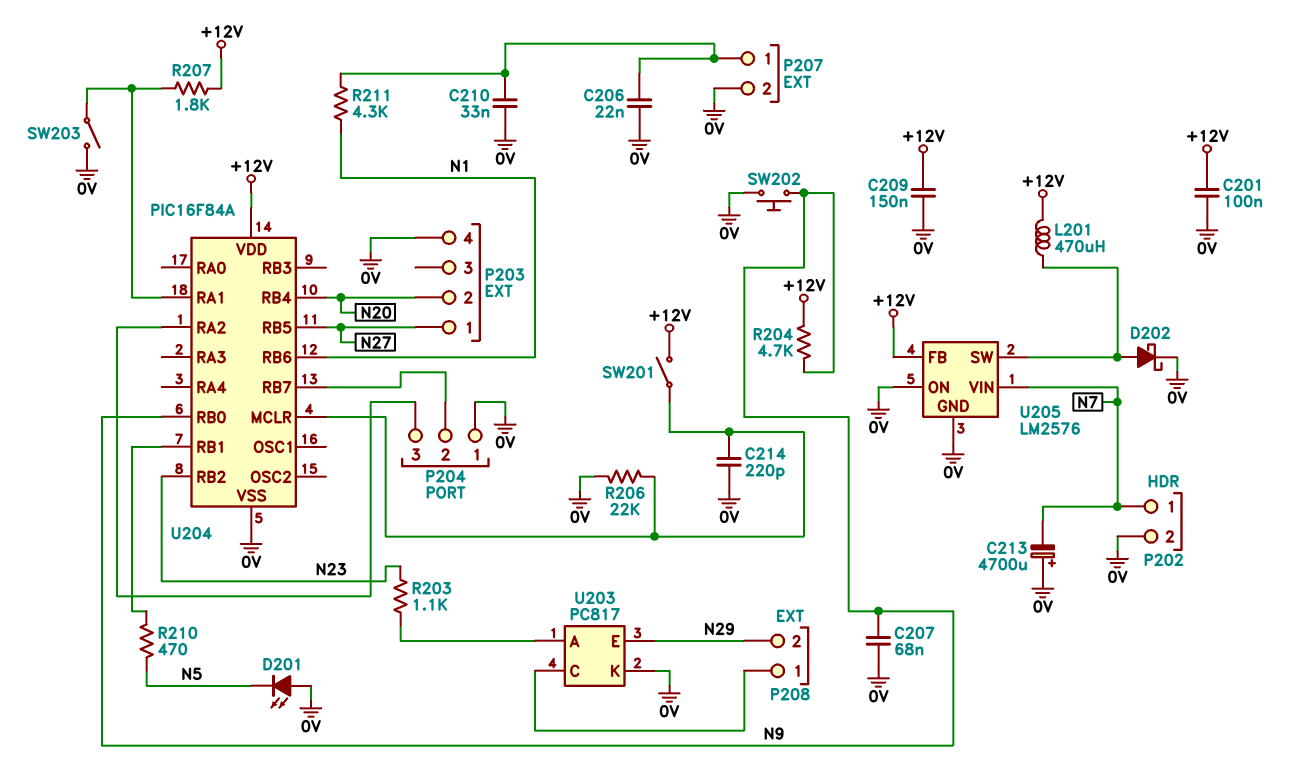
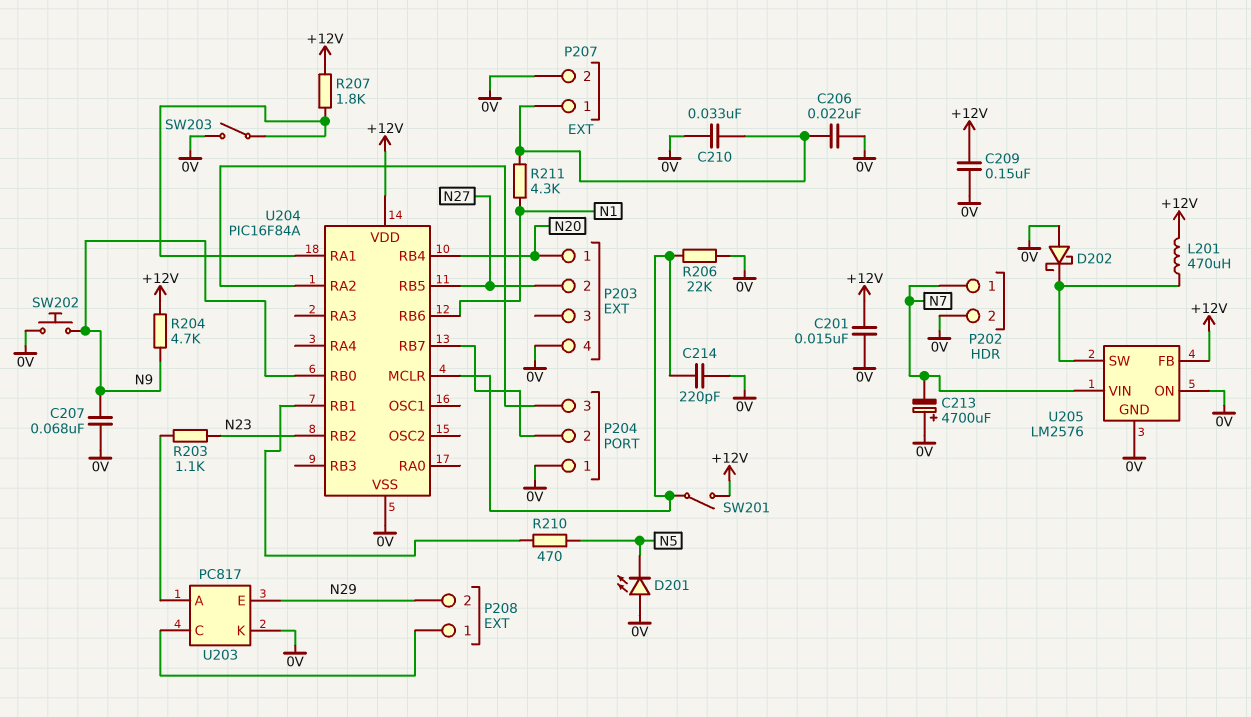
C201: 100nF (+12V, 0V) -> 15nF (+12V, 0V)
D202: schottky (A U205/SW, K 0V) -> schottky (A 0V, K U205/SW)
P203 pin 1: N27 -> N20
P203 pin 2: N20 -> N27

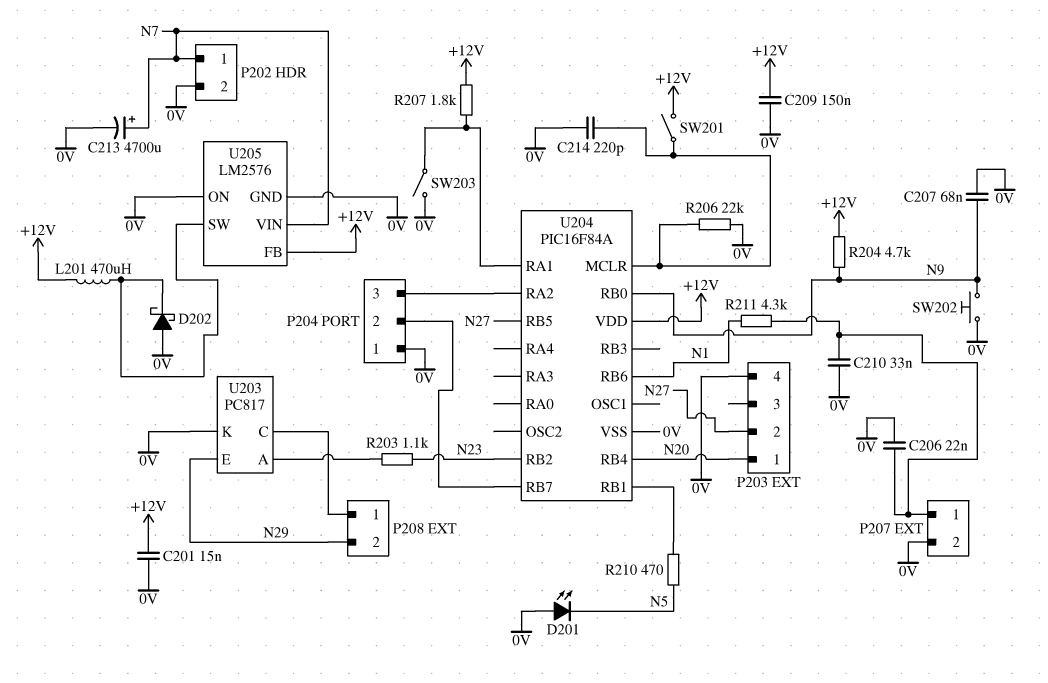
C213: 4700uF (plus 0V, minus N7) -> 4700uF (plus N7, minus 0V)

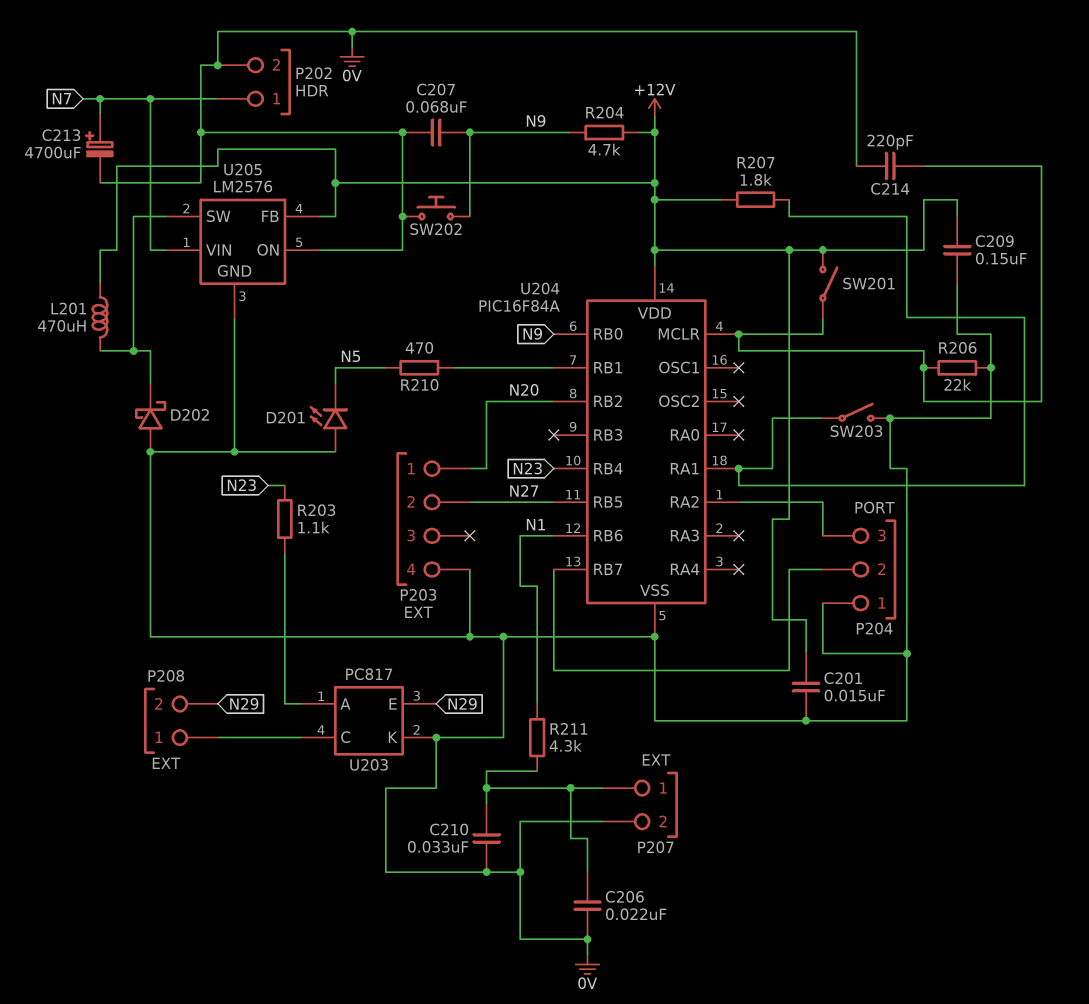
U204 pin RB2: N23 -> N20
U204 pin RB4: N20 -> N23

